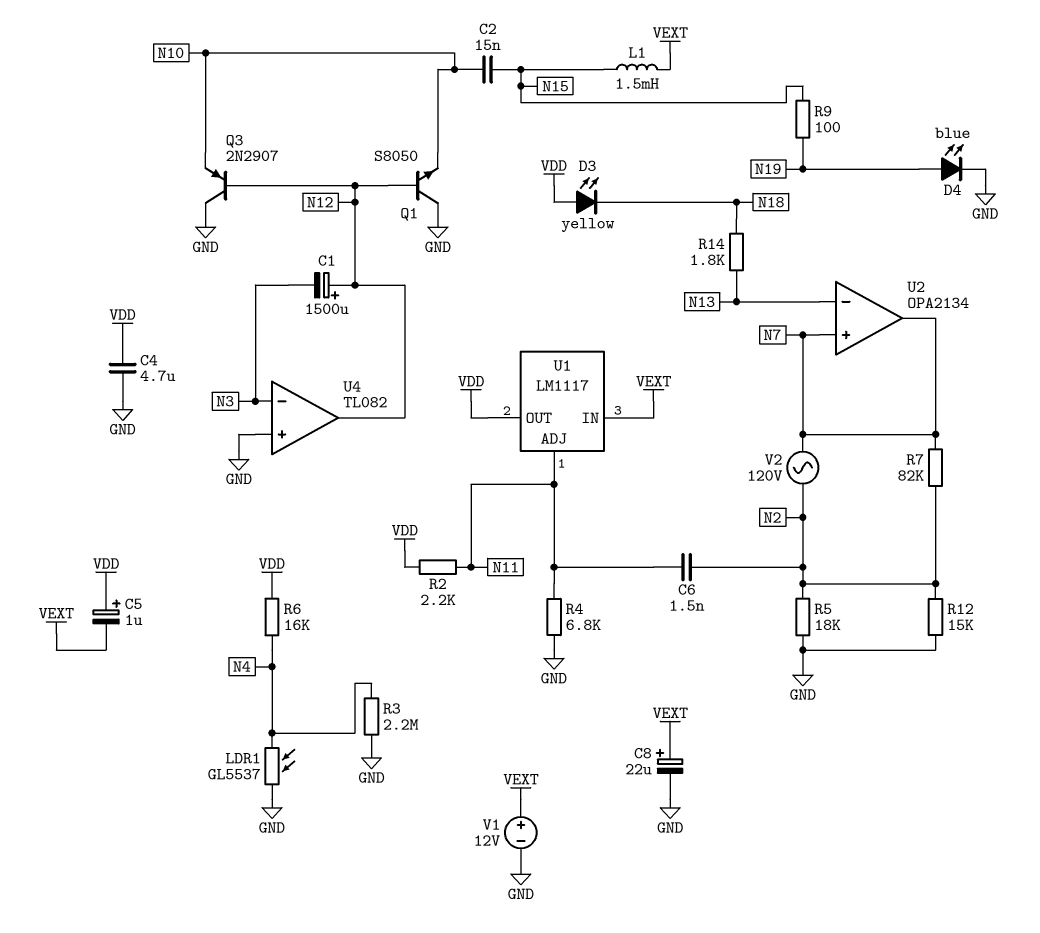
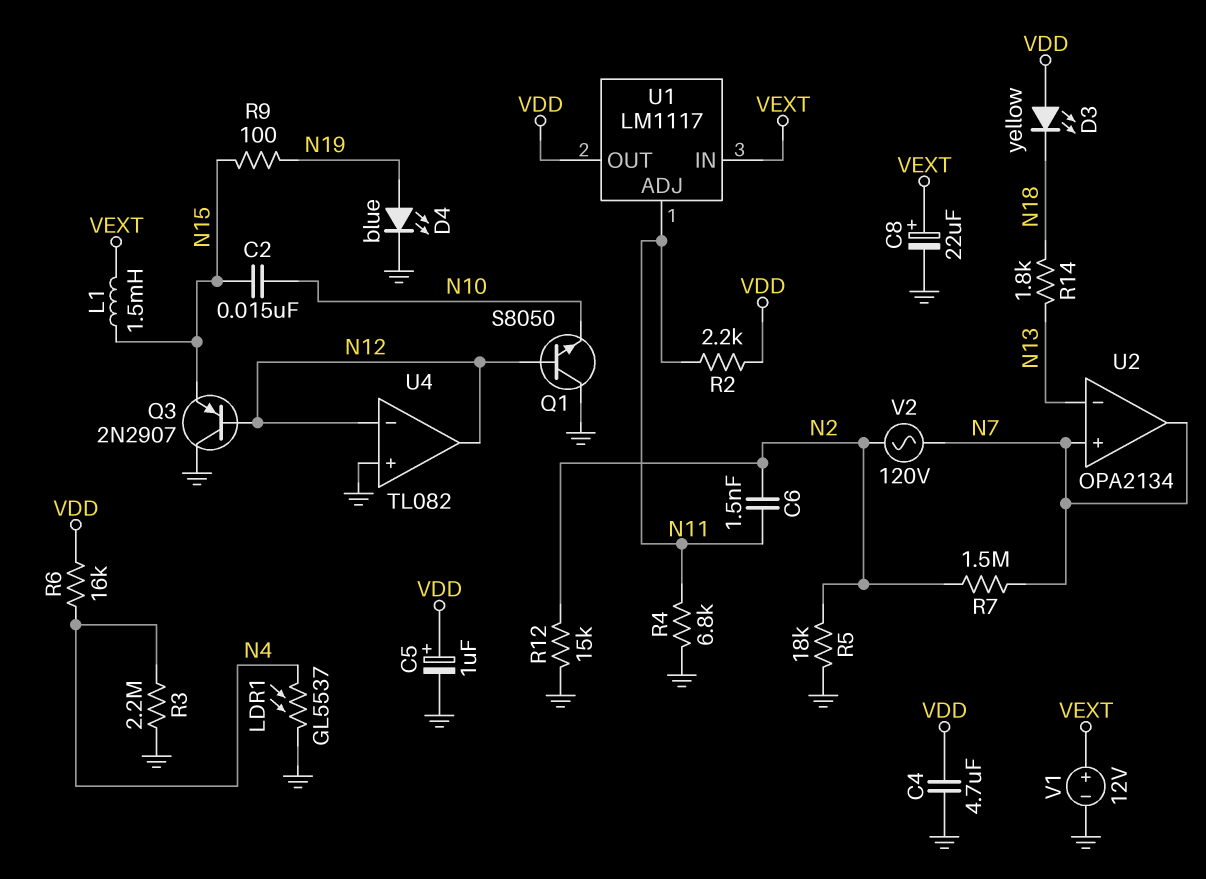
C1: 1500uF (plus N12, minus N3) -> none
C5: 1uF (plus VDD, minus VEXT) -> 1uF (plus VDD, minus GND)
Q3: PNP 2N2907 (B N12, C GND, E N10) -> PNP 2N2907 (B N12, C GND, E N15)
R7: 82k (N2, N7) -> 1.5M (N2, N7)
U4 pin in-: N3 -> N12

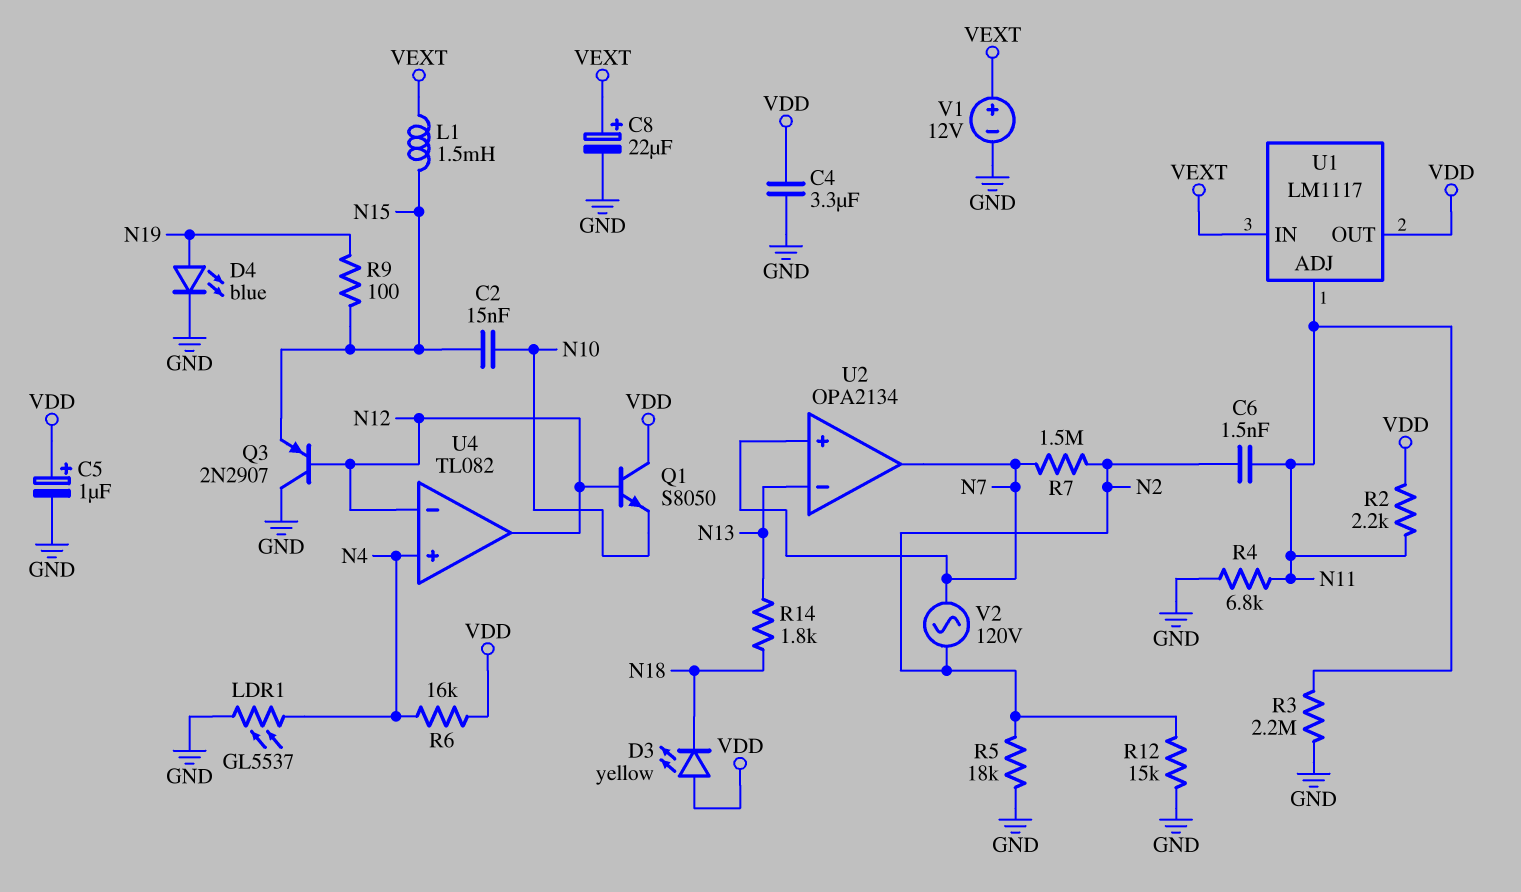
C4: 4.7uF (GND, VDD) -> 3.3uF (GND, VDD)
Q1: NPN S8050 (B N12, C GND, E N10) -> NPN S8050 (B N12, C VDD, E N10)
R3: 2.2M (GND, N4) -> 2.2M (GND, N11)
U4 pin in+: GND -> N4

